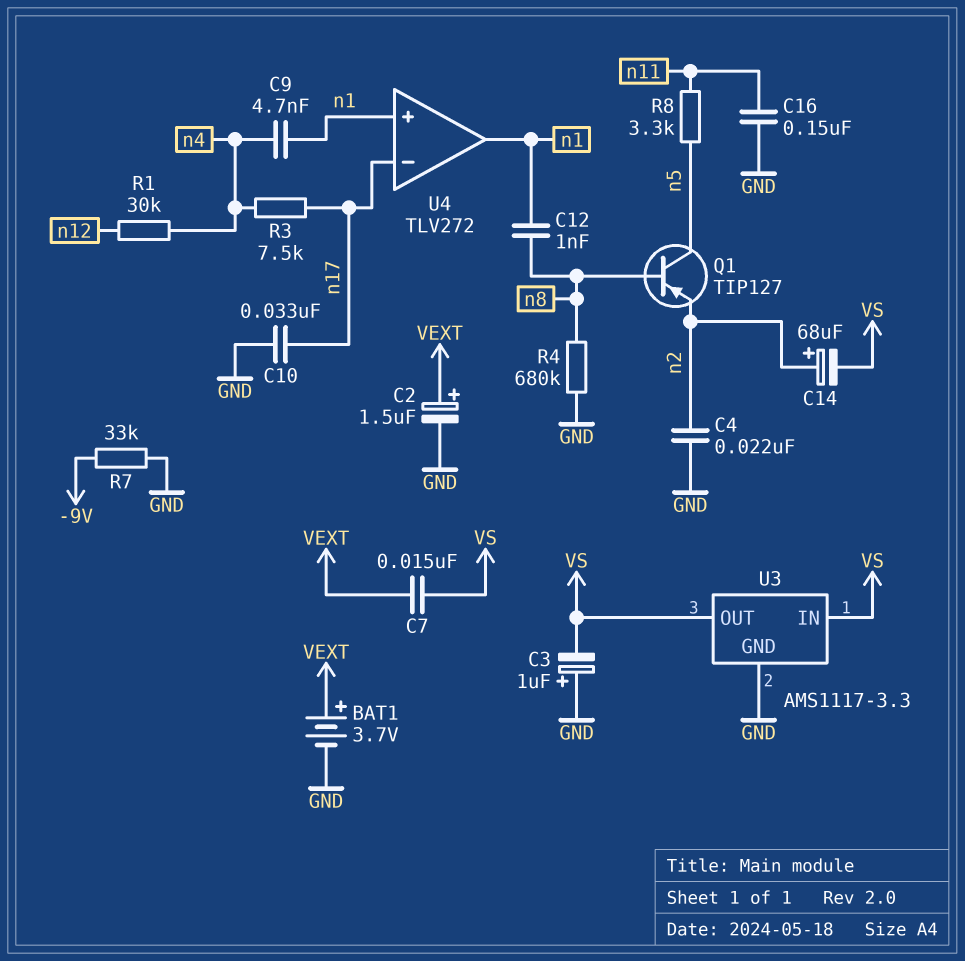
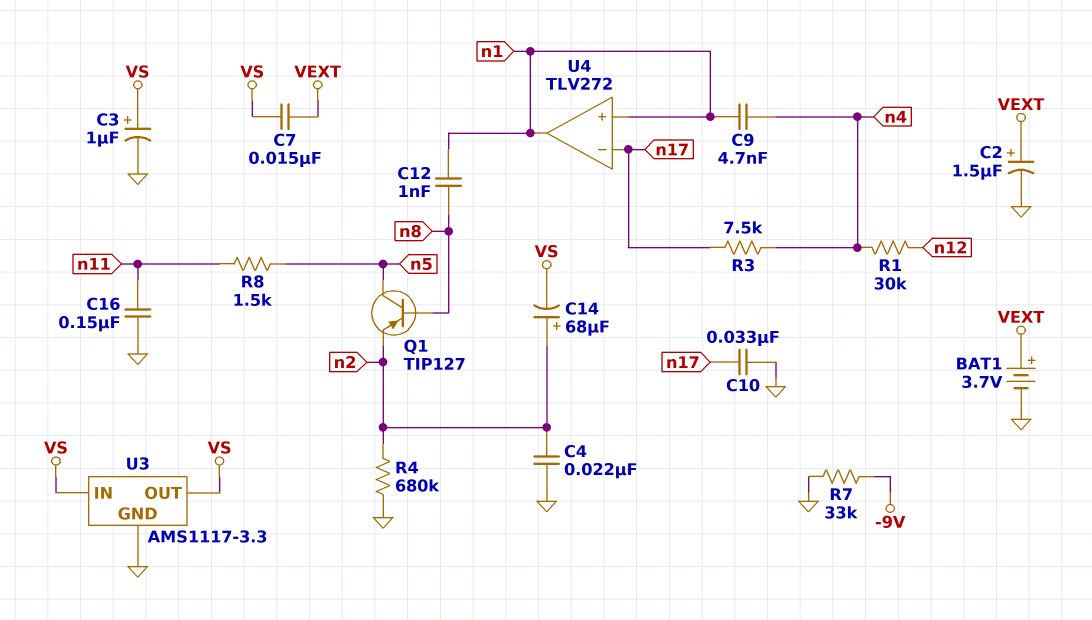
C3: 1uF (plus GND, minus VS) -> 1uF (plus VS, minus GND)
R4: 680k (GND, n8) -> 680k (GND, n2)
R8: 3.3k (n5, n11) -> 1.5k (n5, n11)

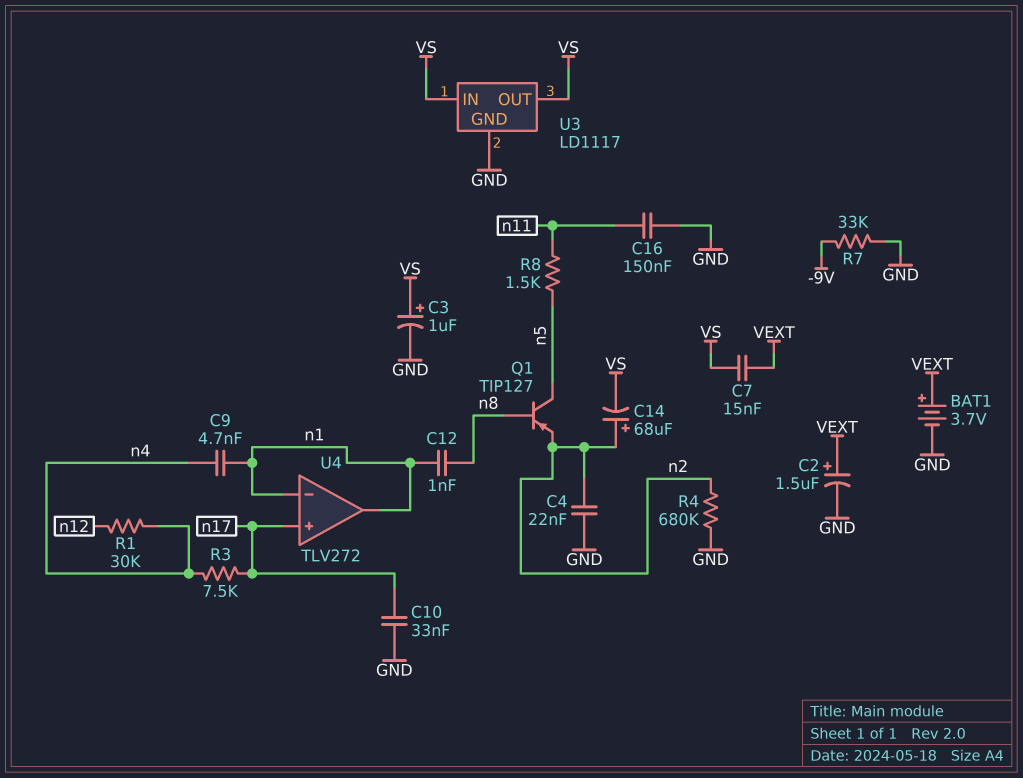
U3: AMS1117-3.3 -> LD1117
U4 pin in+: n1 -> n17
U4 pin in-: n17 -> n1

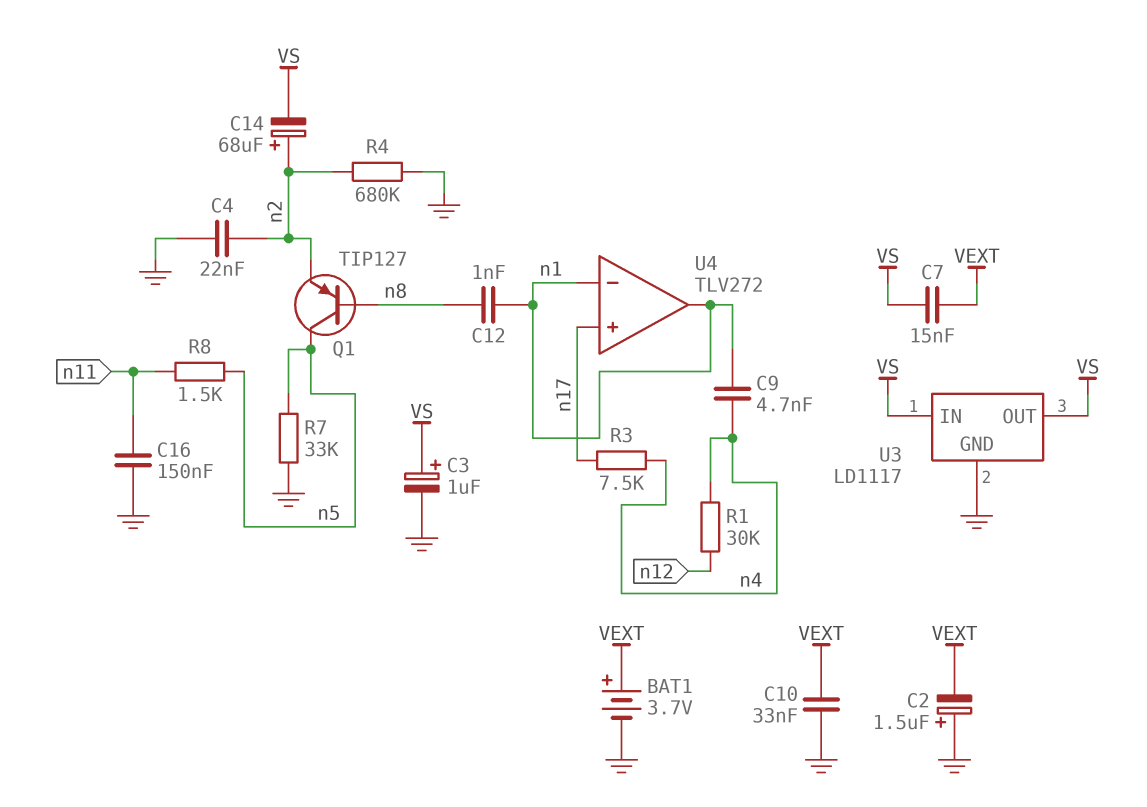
C2: 1.5uF (plus VEXT, minus GND) -> 1.5uF (plus GND, minus VEXT)
C10: 33nF (GND, n17) -> 33nF (GND, VEXT)
R7: 33k (-9V, GND) -> 33k (GND, n5)

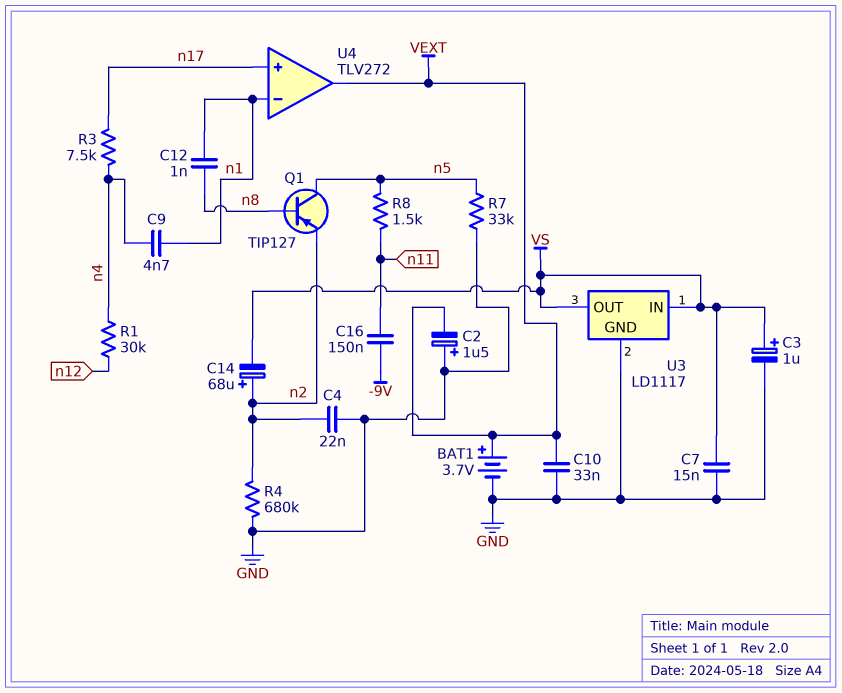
C7: 15nF (VEXT, VS) -> 15nF (GND, VS)
C16: 150nF (GND, n11) -> 150nF (-9V, n11)
U4 pin out: n1 -> VEXT

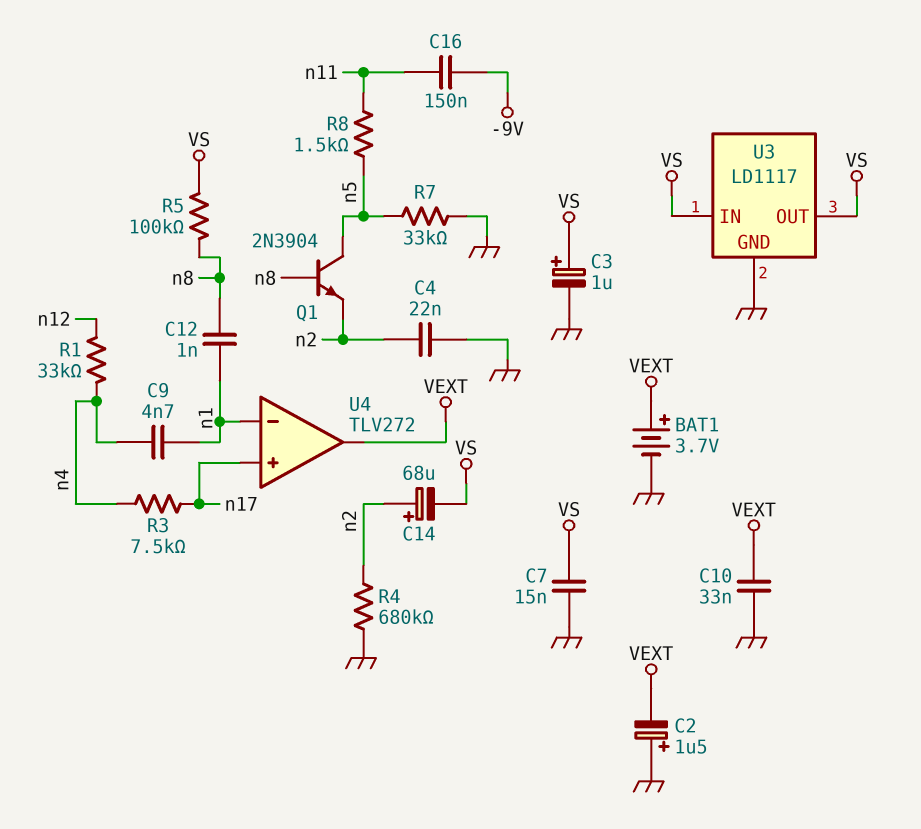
Q1: PNP TIP127 (B n8, C n5, E n2) -> NPN 2N3904 (B n8, C n5, E n2)
R1: 30k (n4, n12) -> 33k (n4, n12)
R5: none -> 100k (VS, n8)

